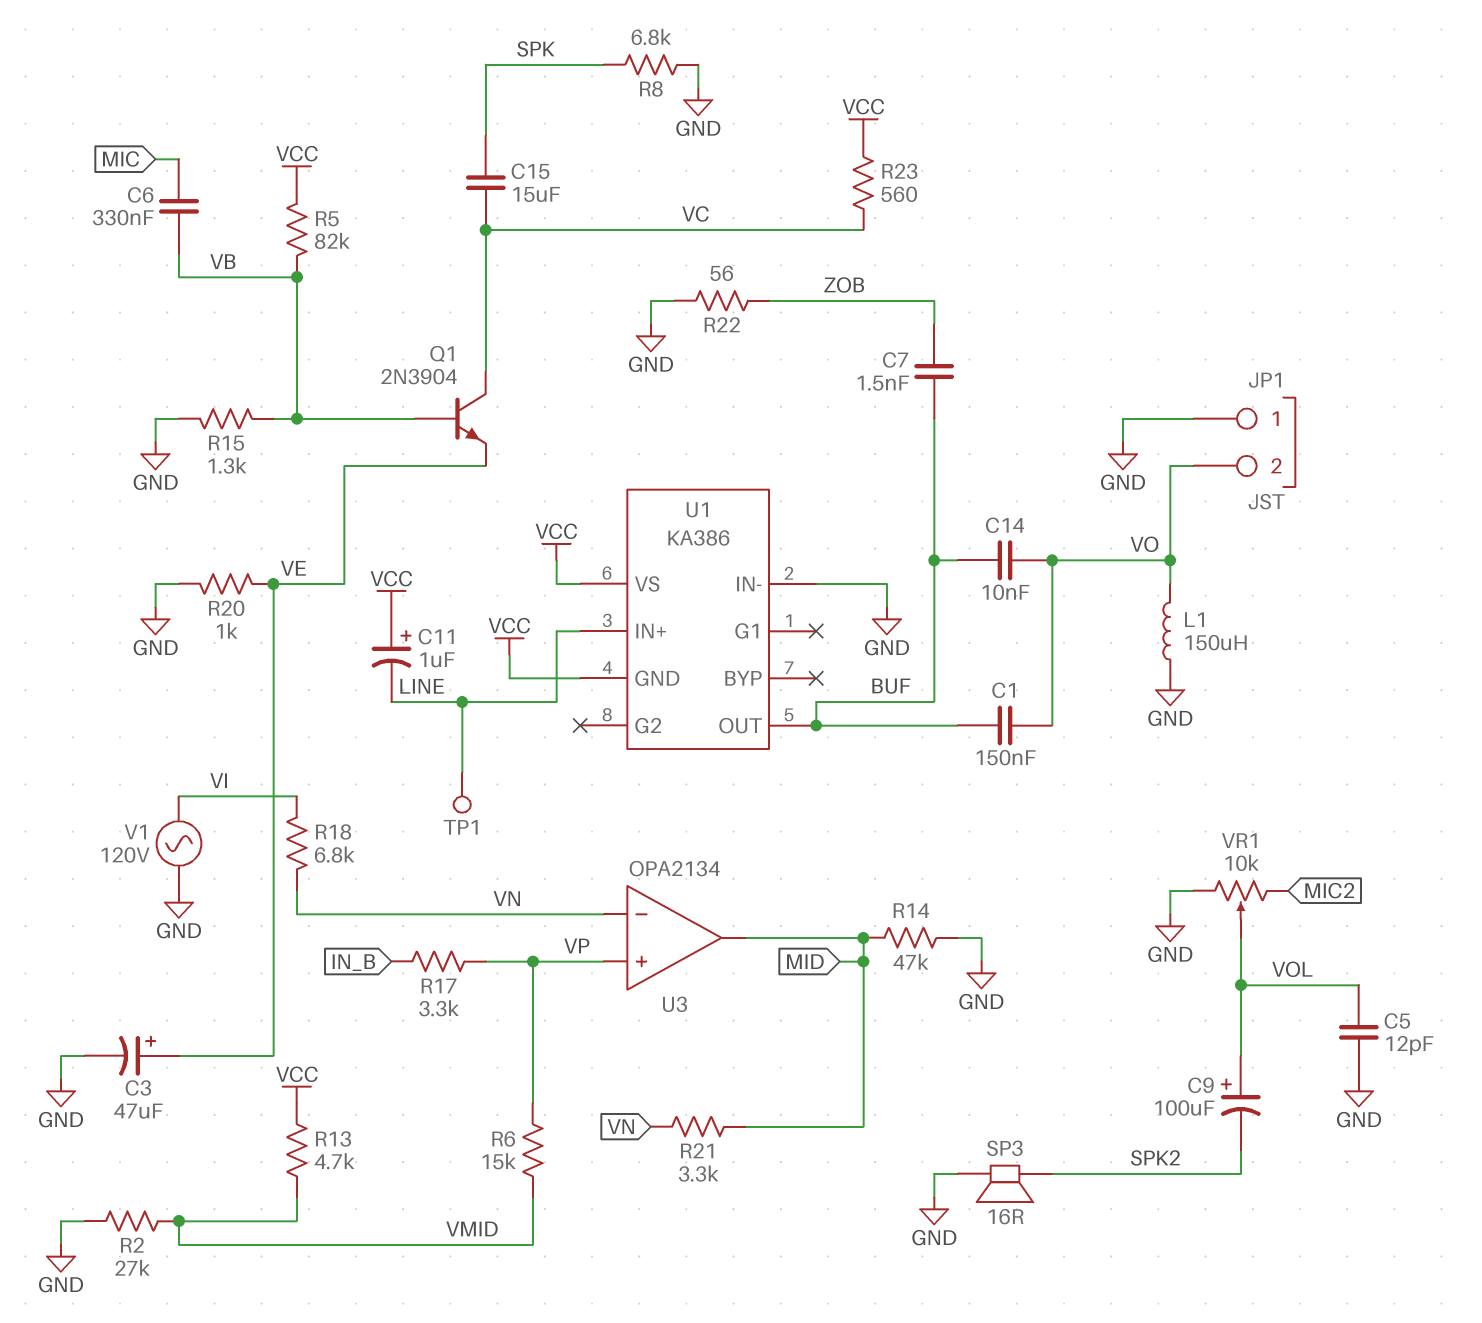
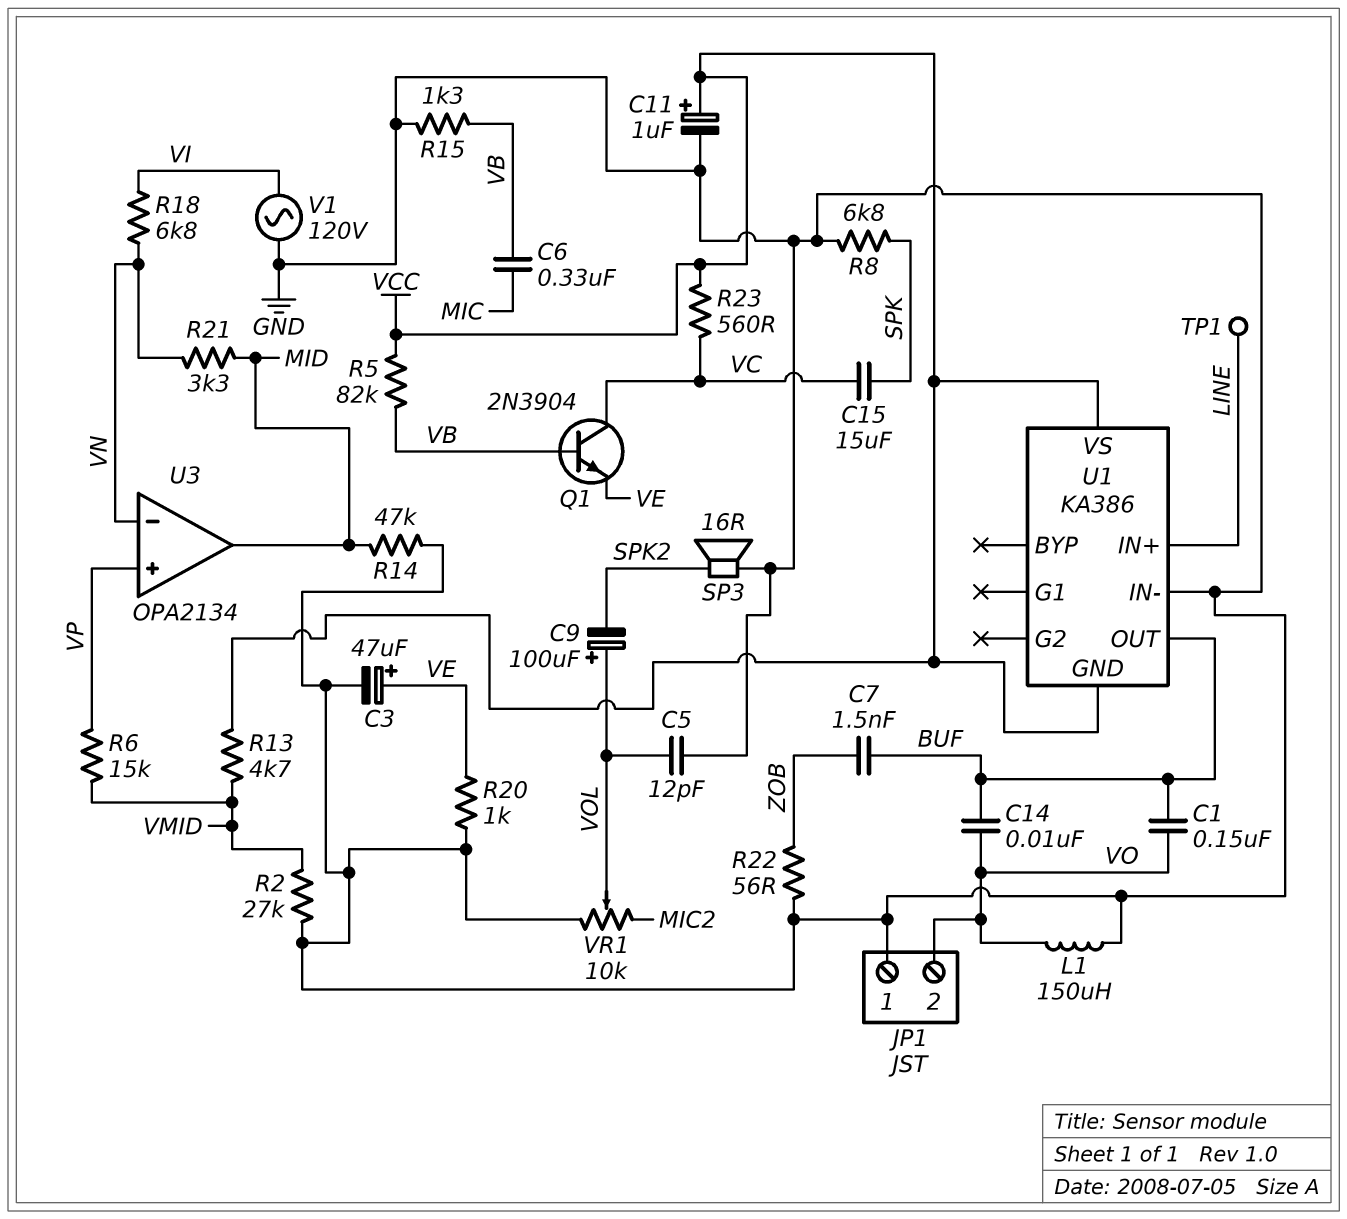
C11: 1uF (plus VCC, minus LINE) -> 1uF (plus VCC, minus GND)
R17: 3.3k (IN_B, VP) -> none

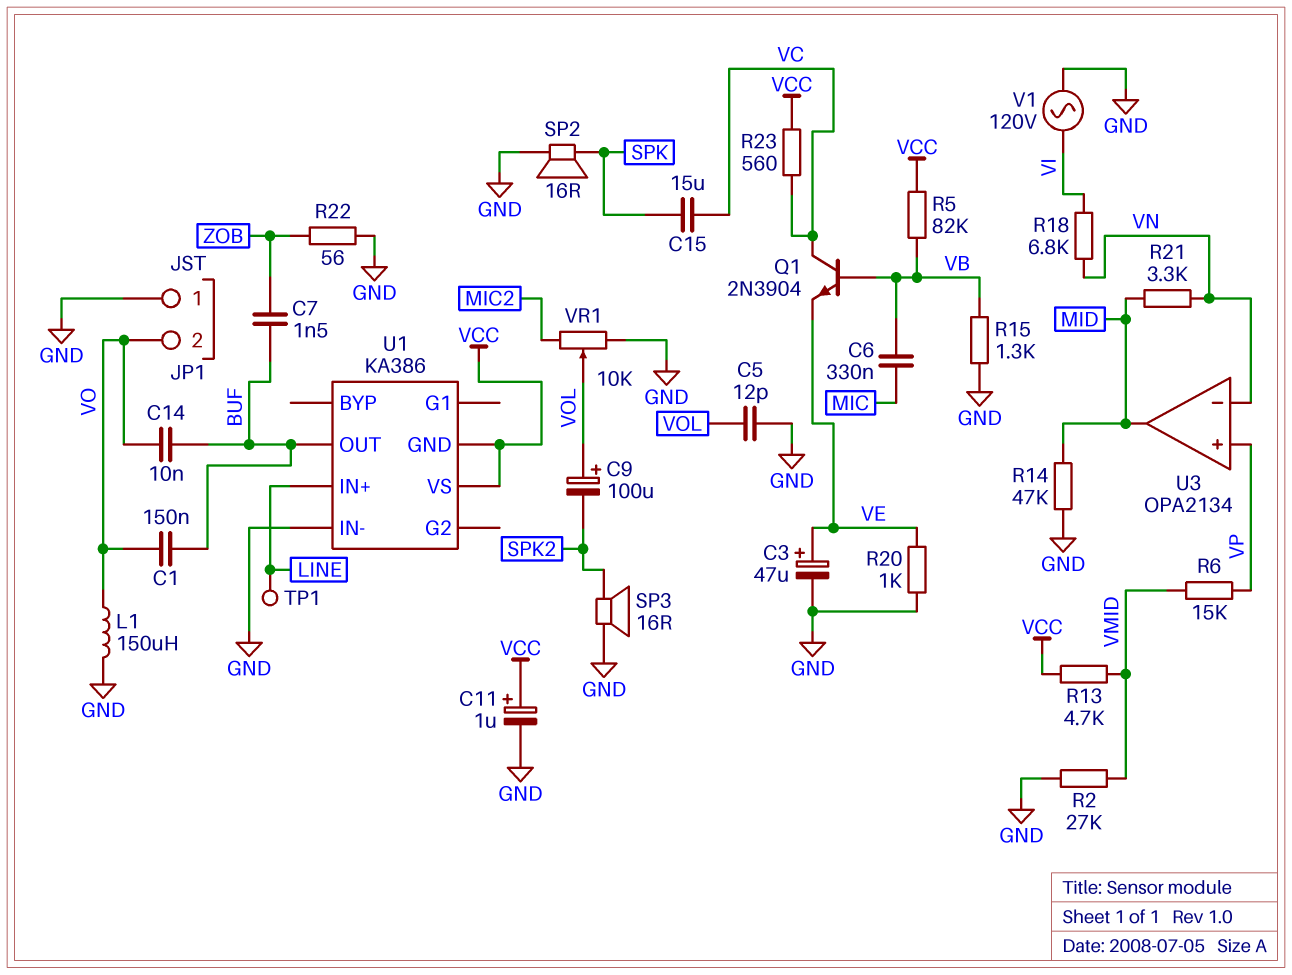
R8: 6.8k (GND, SPK) -> none
SP2: none -> speaker 16R (GND, SPK)

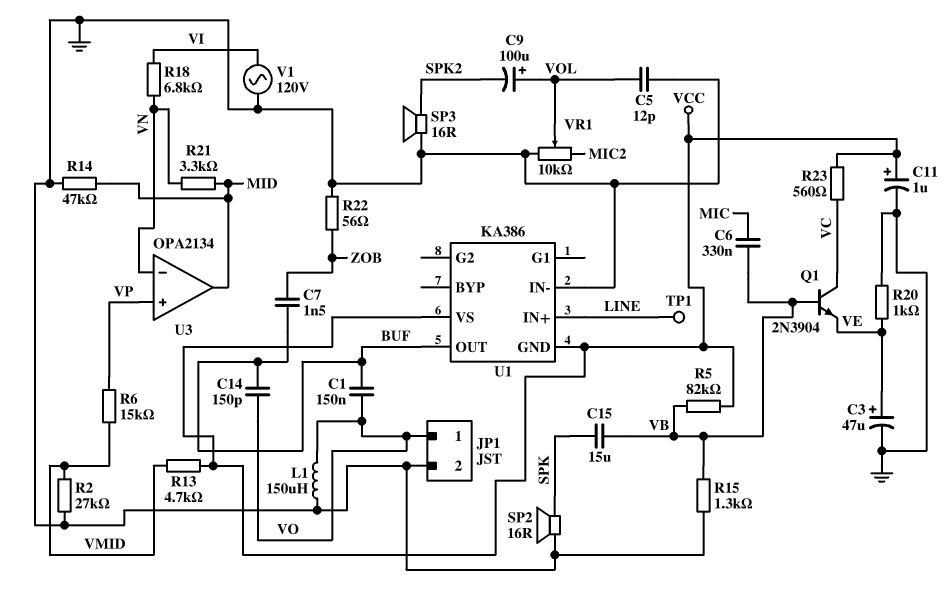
C14: 10nF (BUF, VO) -> 150pF (BUF, VO)
C15: 15uF (SPK, VC) -> 15uF (SPK, VB)
JP1 pin 1: GND -> VO
JP1 pin 2: VO -> GND

